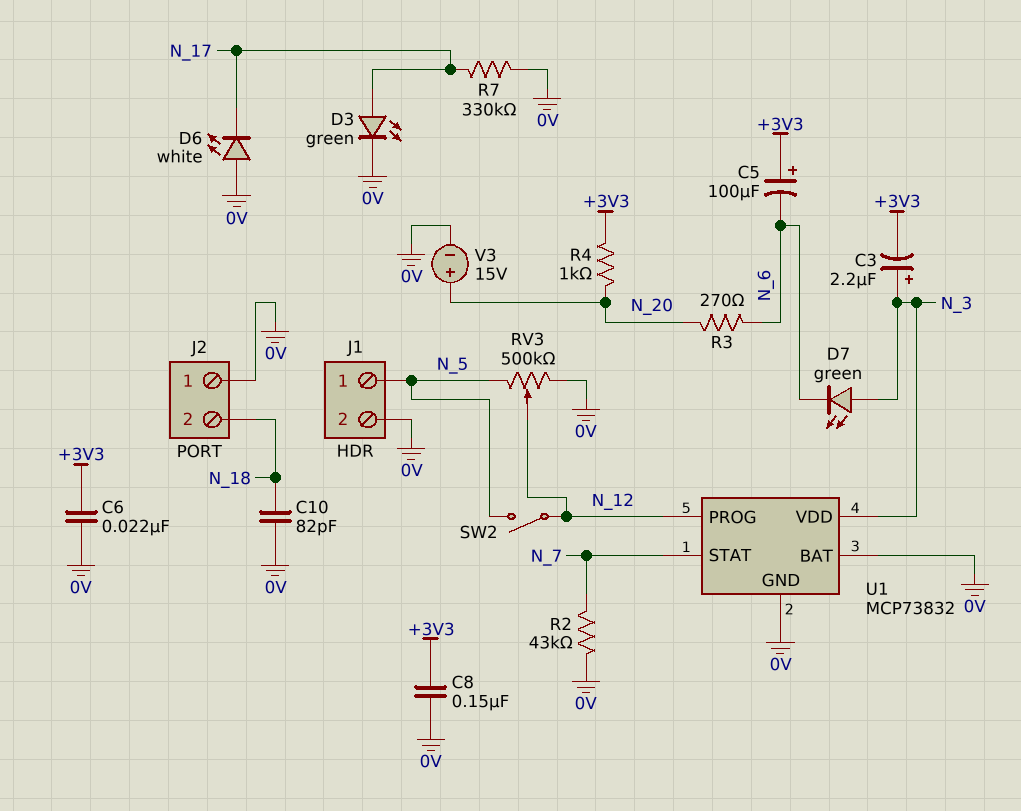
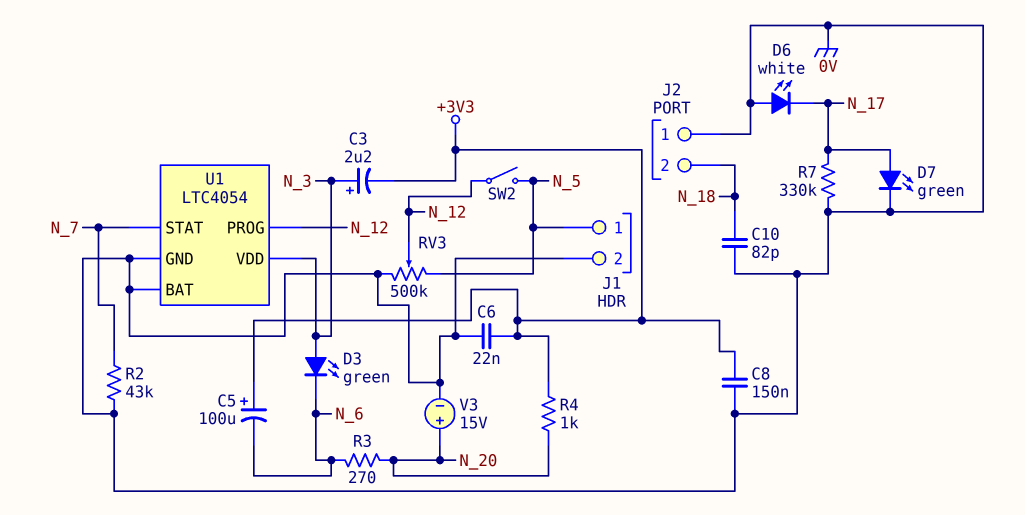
D3: LED green (A N_17, K 0V) -> LED green (A N_3, K N_6)
D7: LED green (A N_3, K N_6) -> LED green (A N_17, K 0V)
U1: MCP73832 -> LTC4054

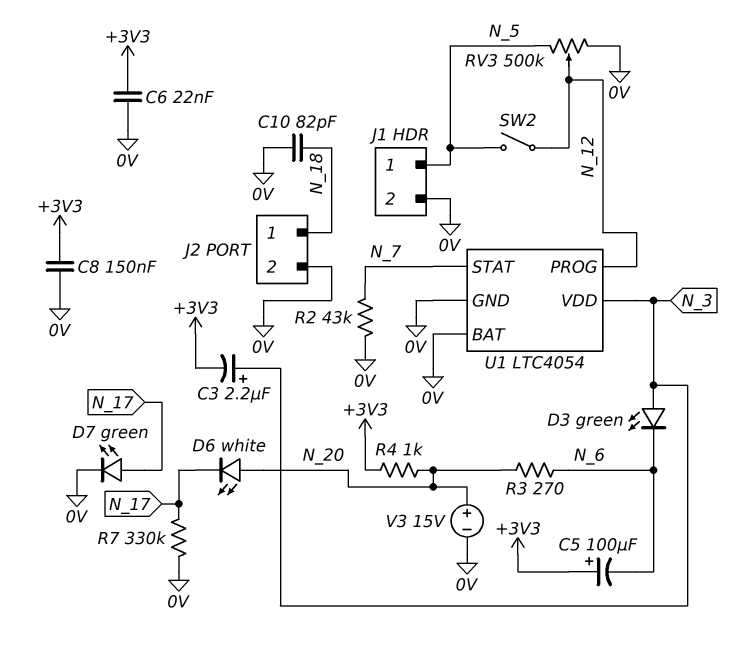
D6: LED white (A 0V, K N_17) -> LED white (A N_20, K N_17)
J2 pin 1: 0V -> N_18
J2 pin 2: N_18 -> 0V

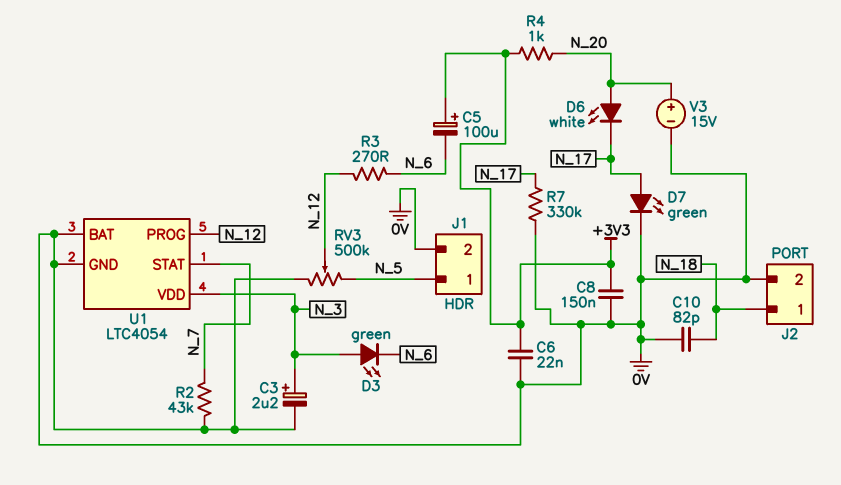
C3: 2.2uF (plus N_3, minus +3V3) -> 2.2uF (plus N_3, minus 0V)
R3: 270 (N_6, N_20) -> 270 (N_6, N_12)
SW2: switch (N_5, N_12) -> none

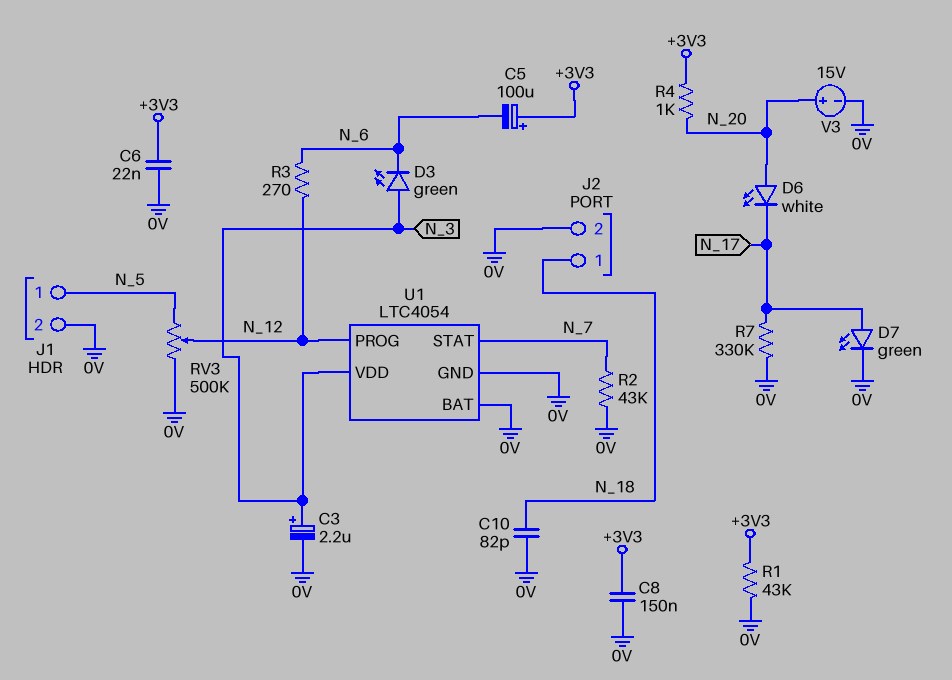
R1: none -> 43k (+3V3, 0V)

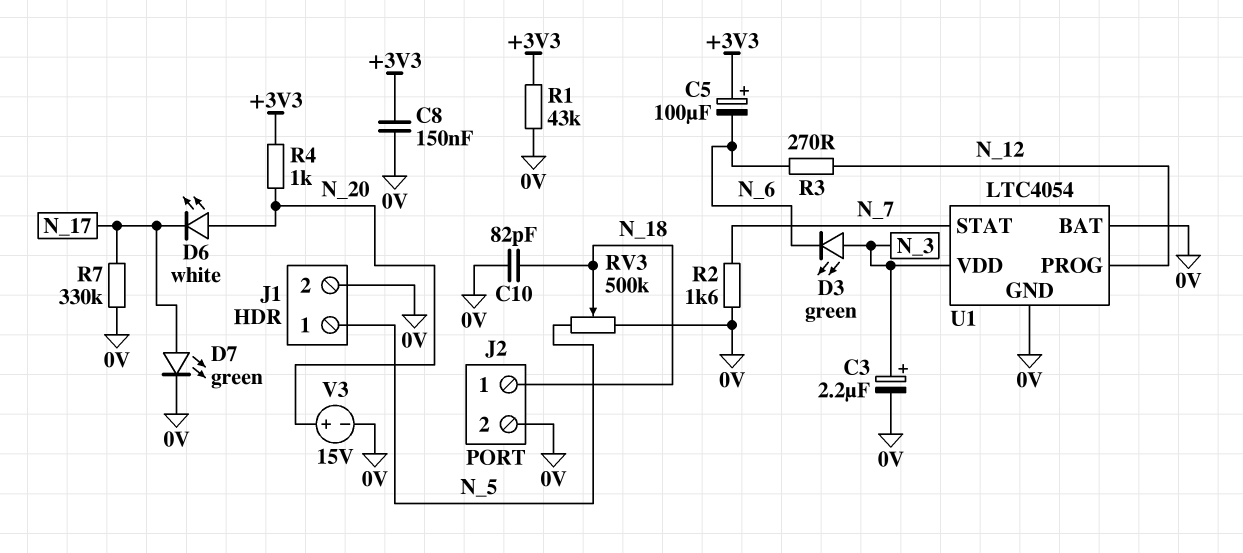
C6: 22nF (+3V3, 0V) -> none
R2: 43k (0V, N_7) -> 1.6k (0V, N_7)
RV3: 500k (0V, N_5, wiper N_12) -> 500k (0V, N_5, wiper N_18)

